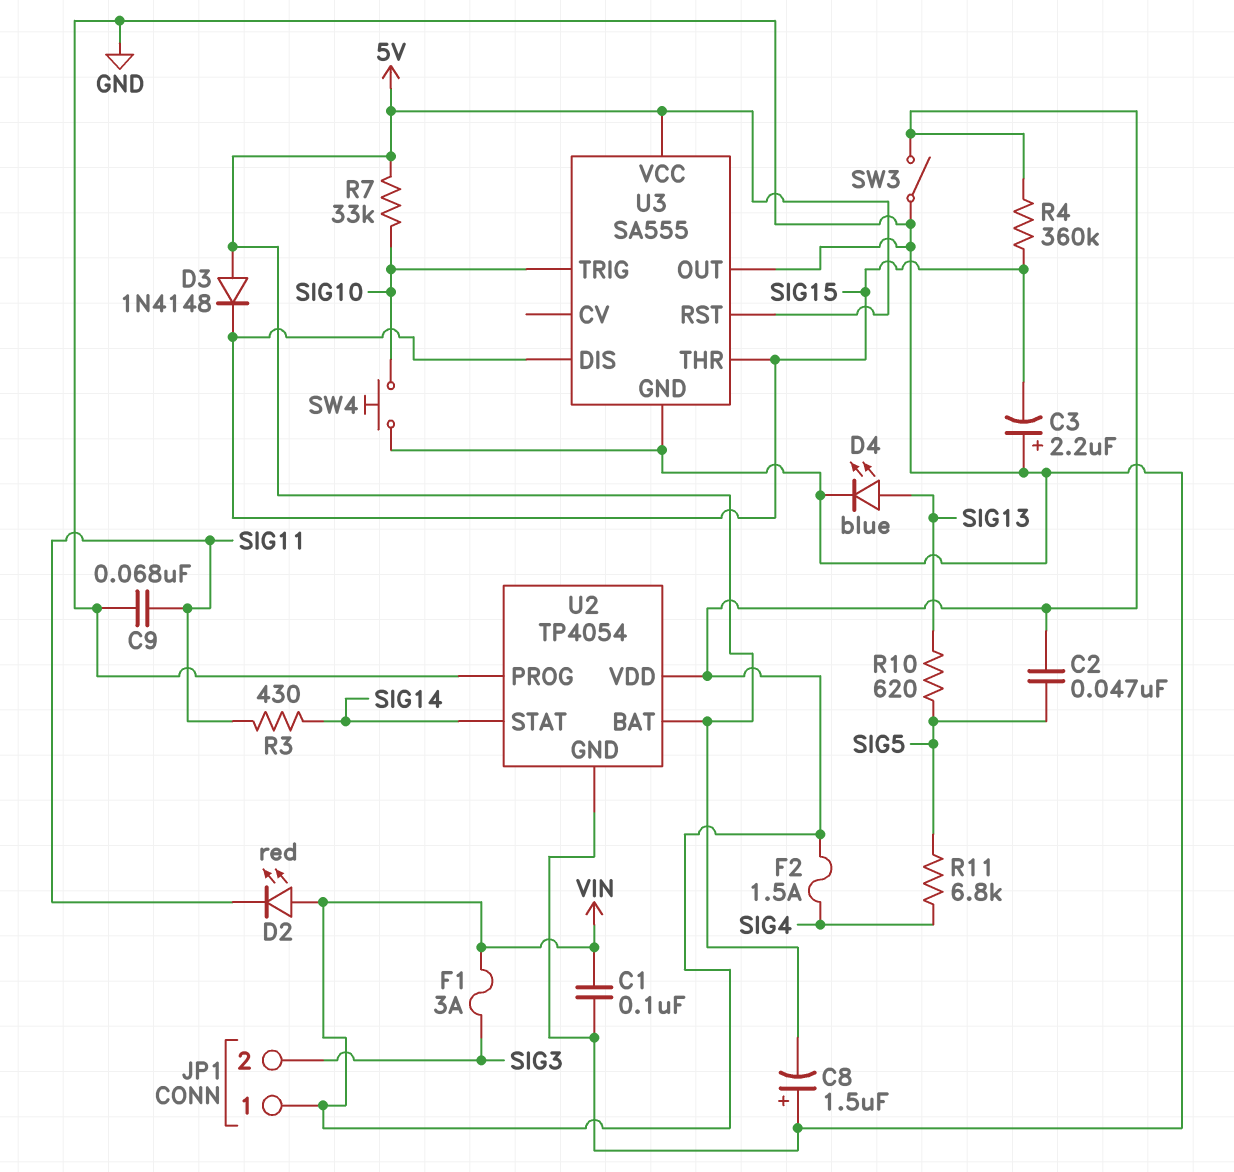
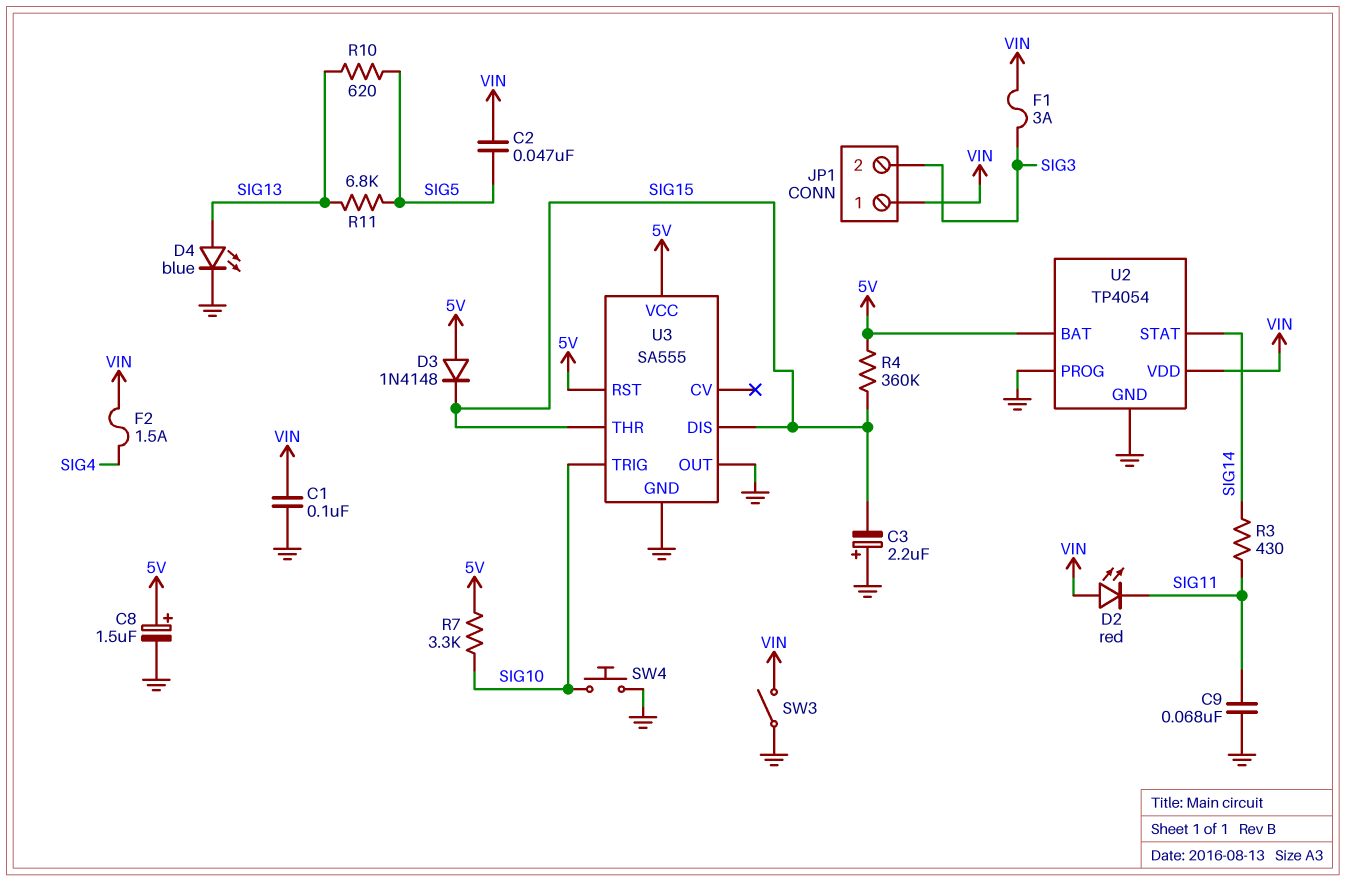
C8: 1.5uF (plus GND, minus 5V) -> 1.5uF (plus 5V, minus GND)
R4: 360k (SIG15, VIN) -> 360k (5V, SIG15)
R7: 33k (5V, SIG10) -> 3.3k (5V, SIG10)
R11: 6.8k (SIG4, SIG5) -> 6.8k (SIG5, SIG13)

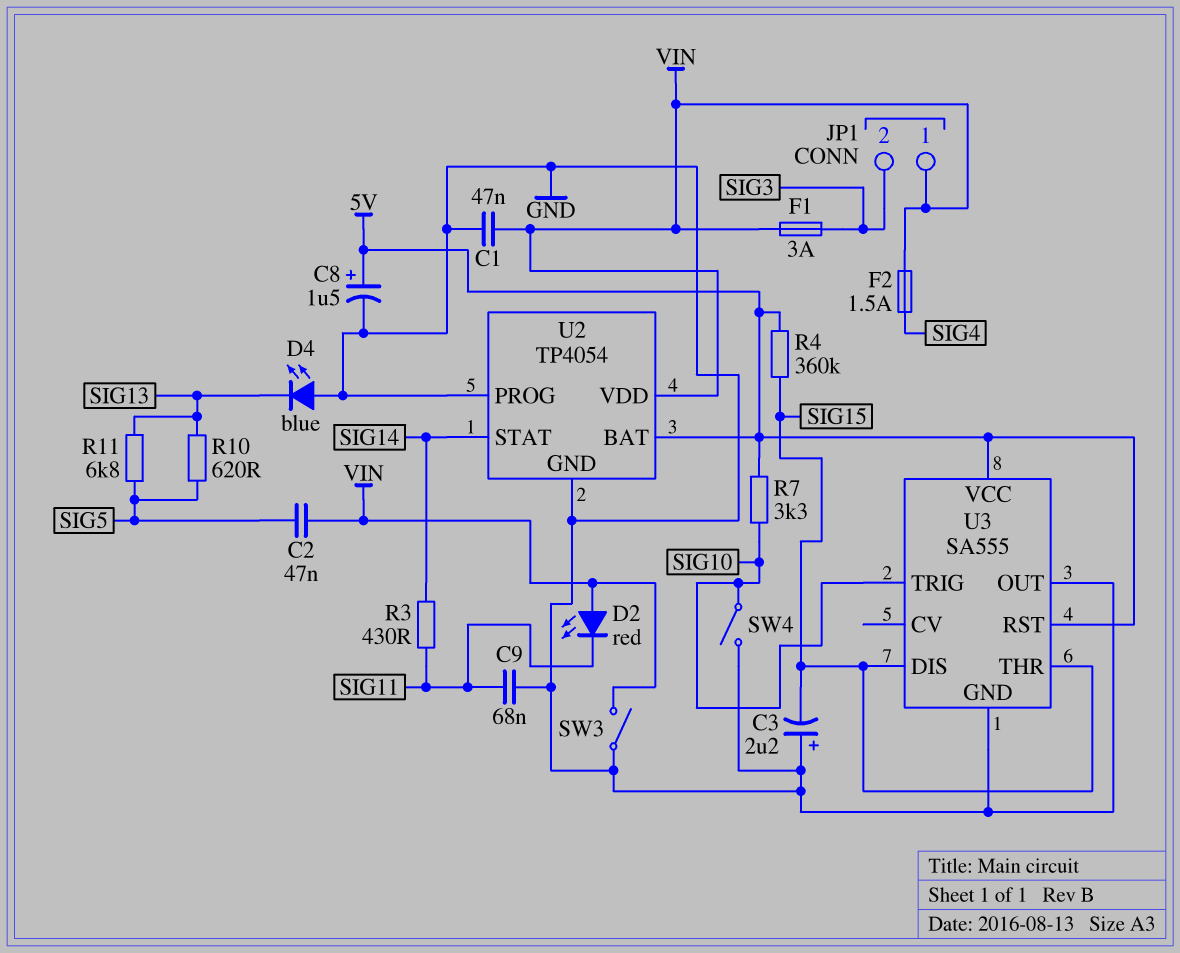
C1: 100nF (GND, VIN) -> 47nF (GND, VIN)
D3: diode 1N4148 (A 5V, K SIG15) -> none
D4: LED blue (A SIG13, K GND) -> LED blue (A GND, K SIG13)
SW4: button (GND, SIG10) -> switch (GND, SIG10)

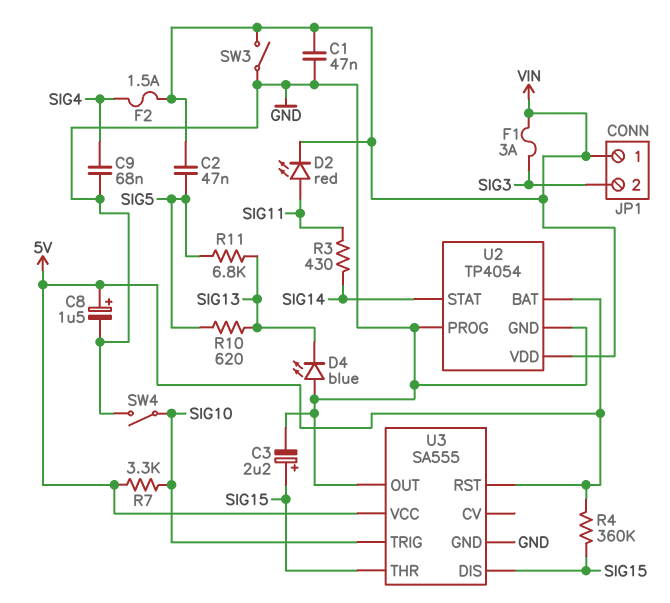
C3: 2.2uF (plus GND, minus SIG15) -> 2.2uF (plus SIG15, minus GND)
C9: 68nF (GND, SIG11) -> 68nF (GND, SIG4)
D2: LED red (A VIN, K SIG11) -> LED red (A SIG11, K VIN)

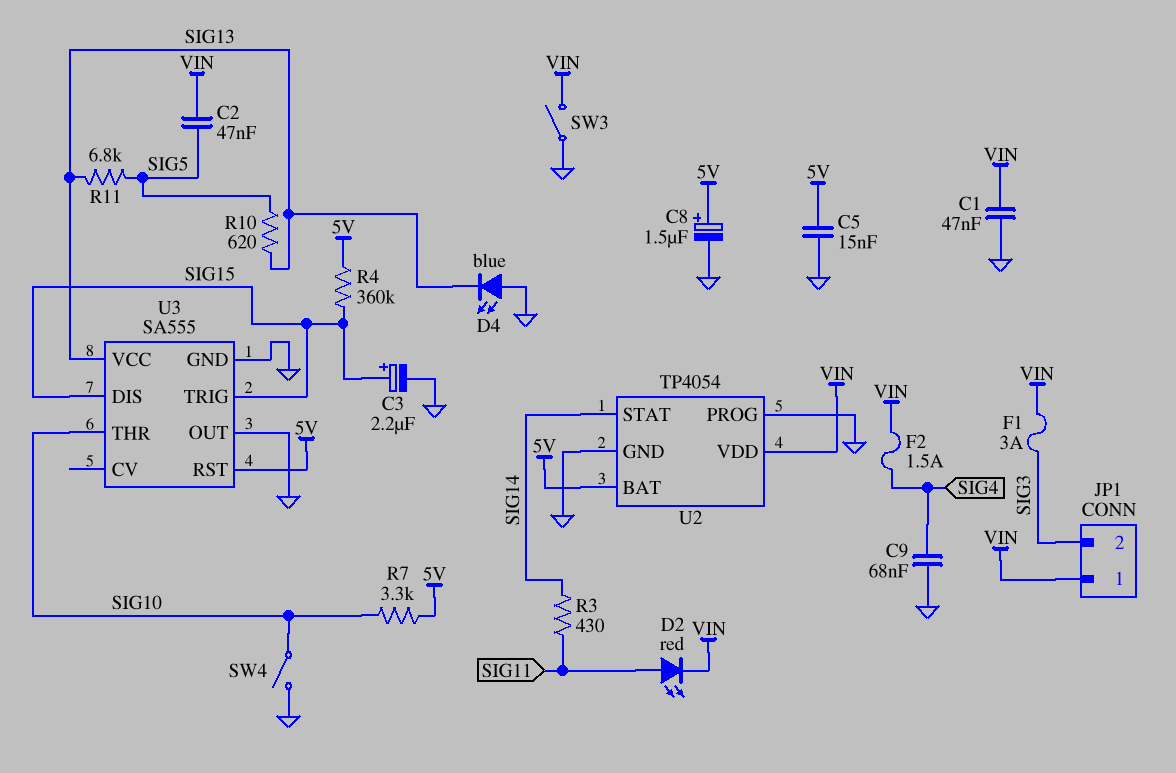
C5: none -> 15nF (5V, GND)
U3 pin THR: SIG15 -> SIG10
U3 pin TRIG: SIG10 -> SIG15
U3 pin VCC: 5V -> SIG13

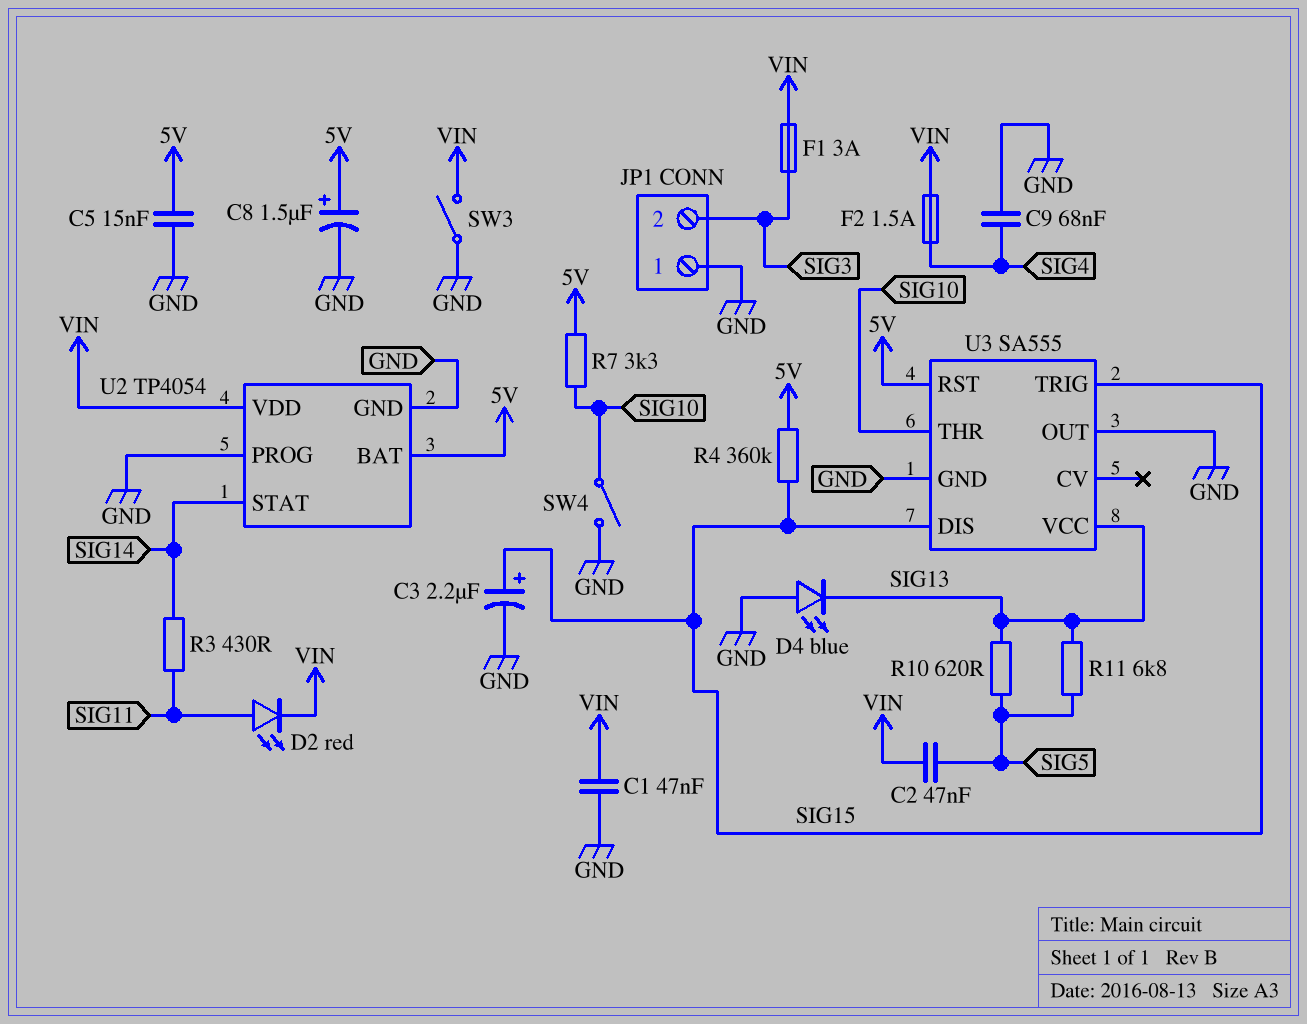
JP1 pin 1: VIN -> GND

